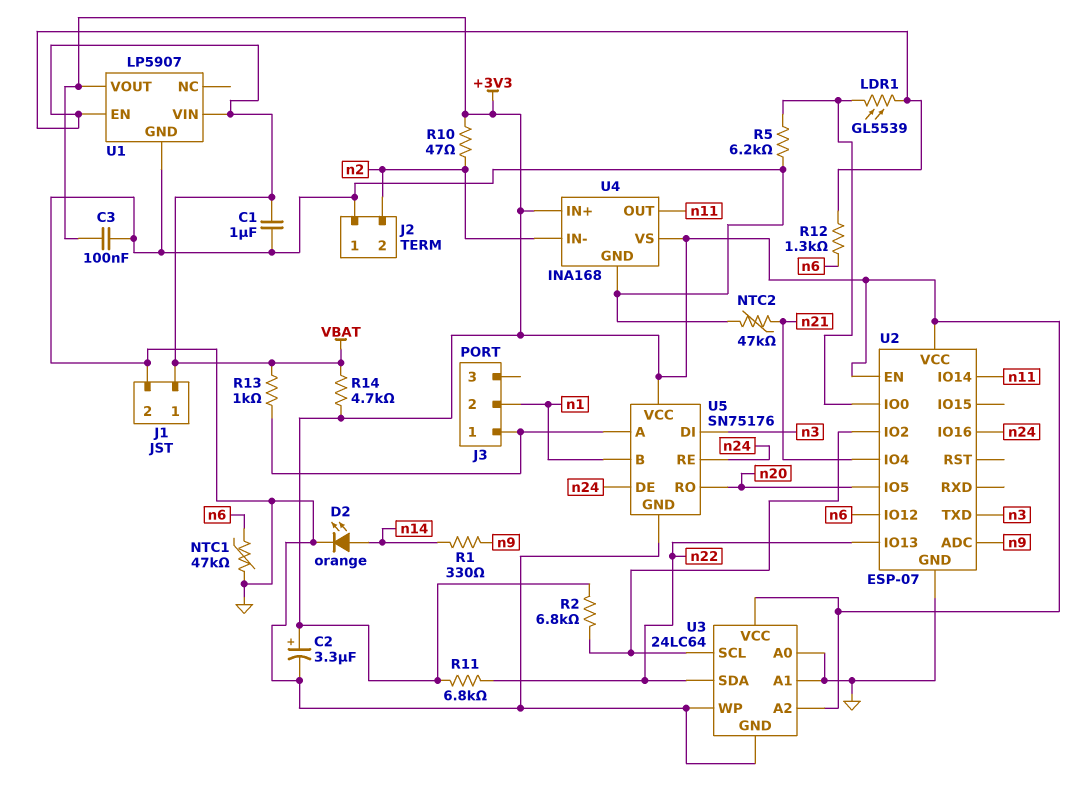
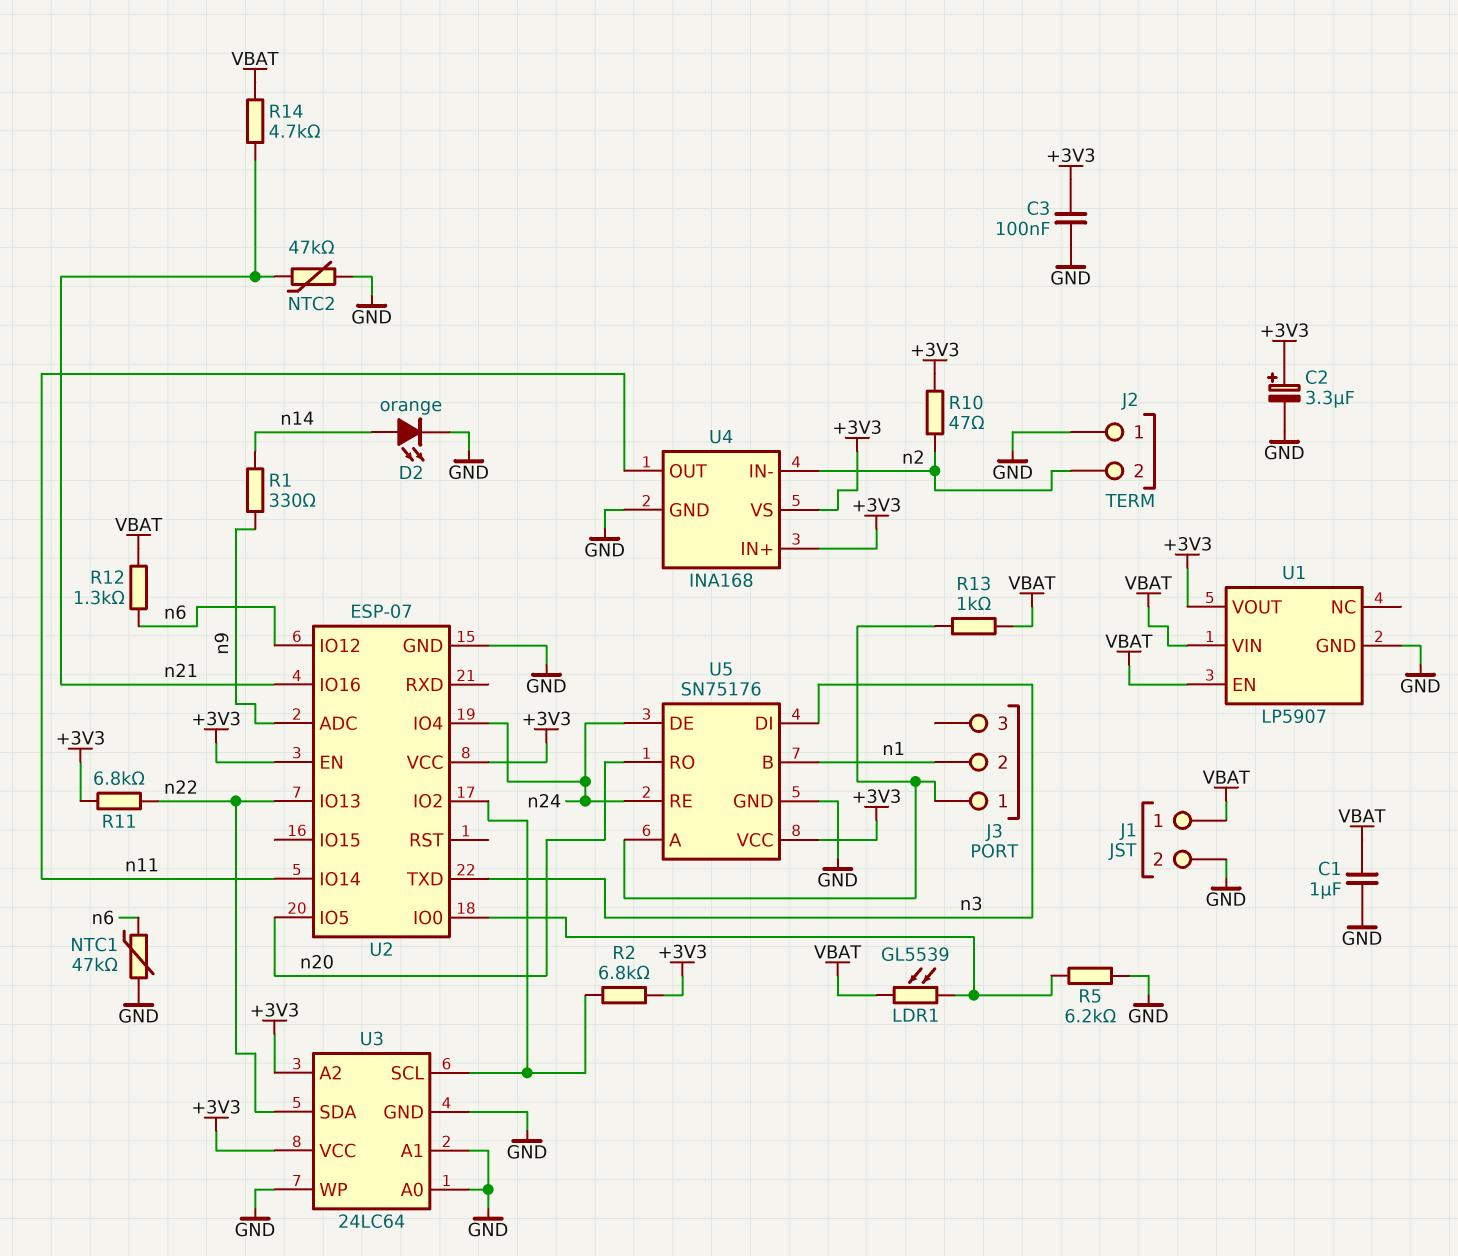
R14: 4.7k (+3V3, VBAT) -> 4.7k (VBAT, n21)
U2 pin IO4: n21 -> n24
U2 pin IO16: n24 -> n21

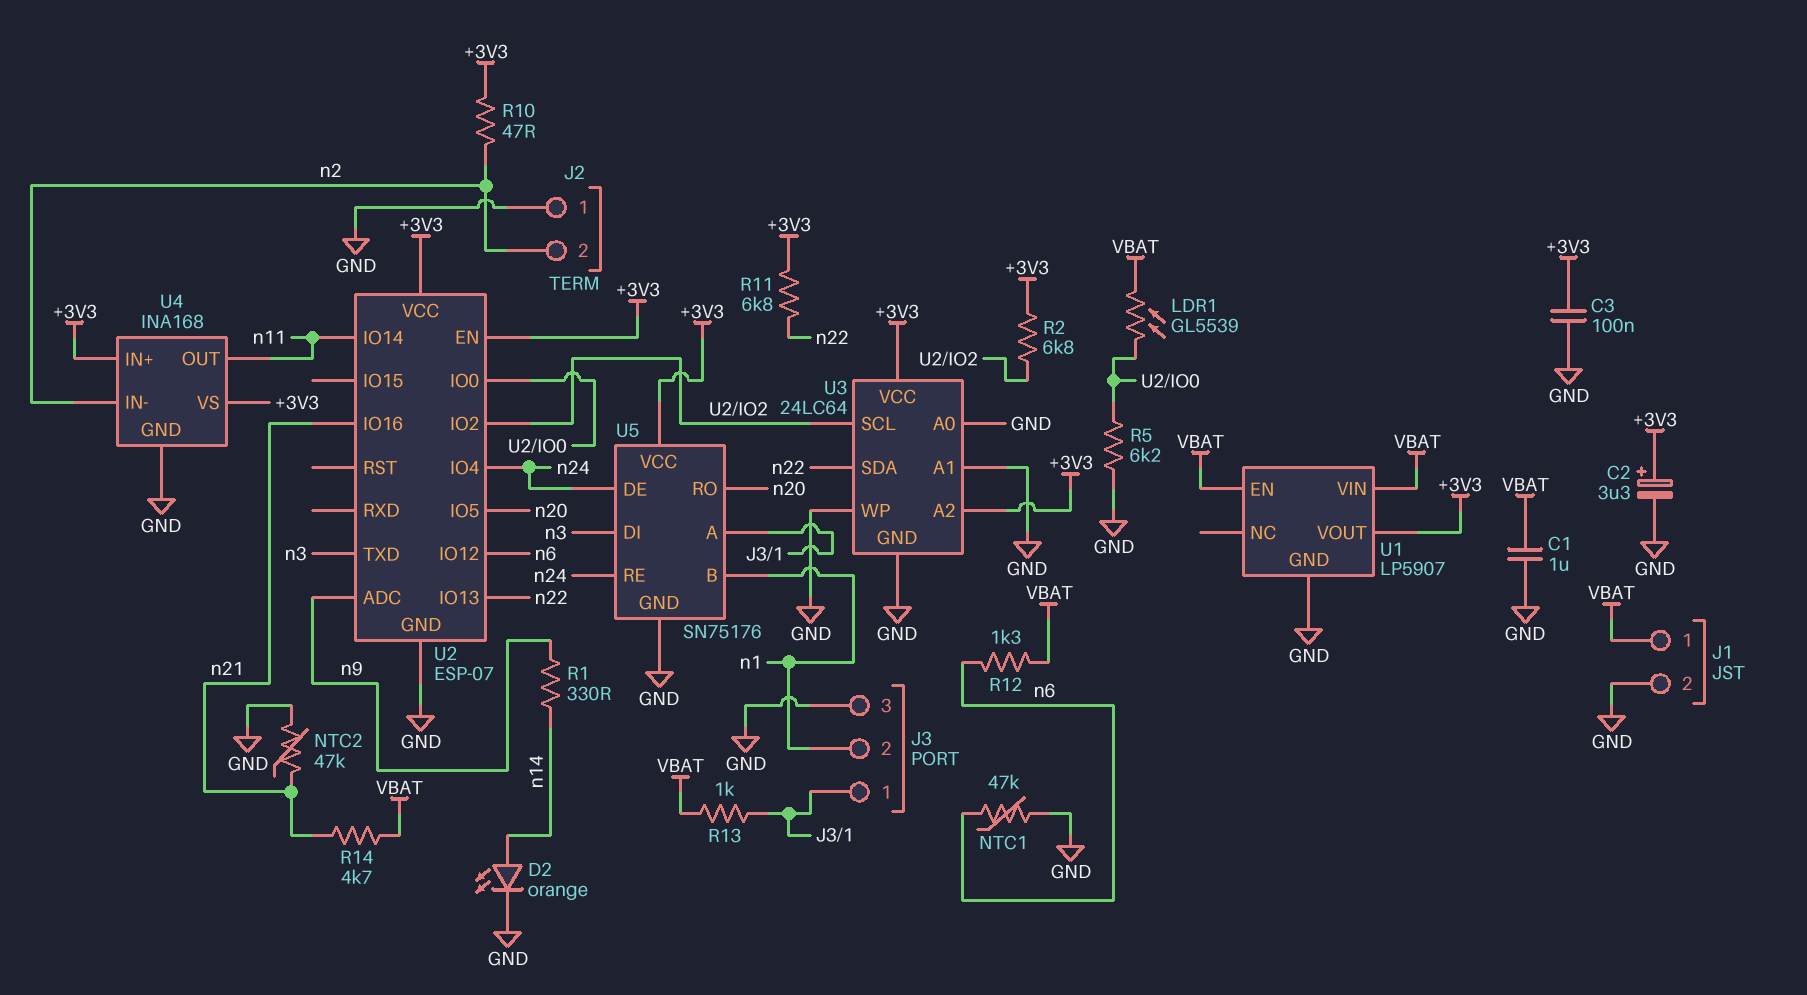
J3 pin 3: none -> GND

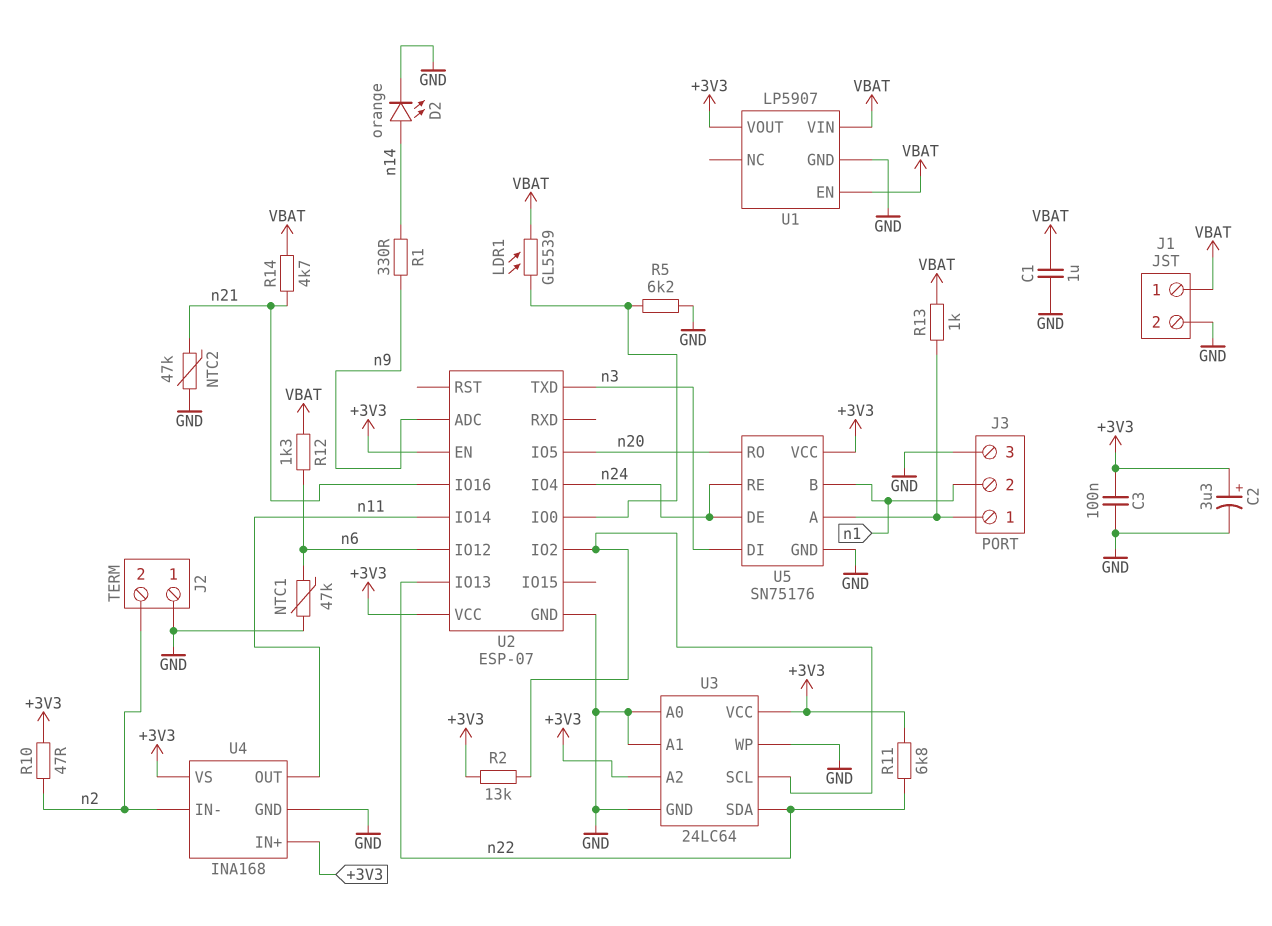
R2: 6.8k (+3V3, U2/IO2) -> 13k (+3V3, U2/IO2)

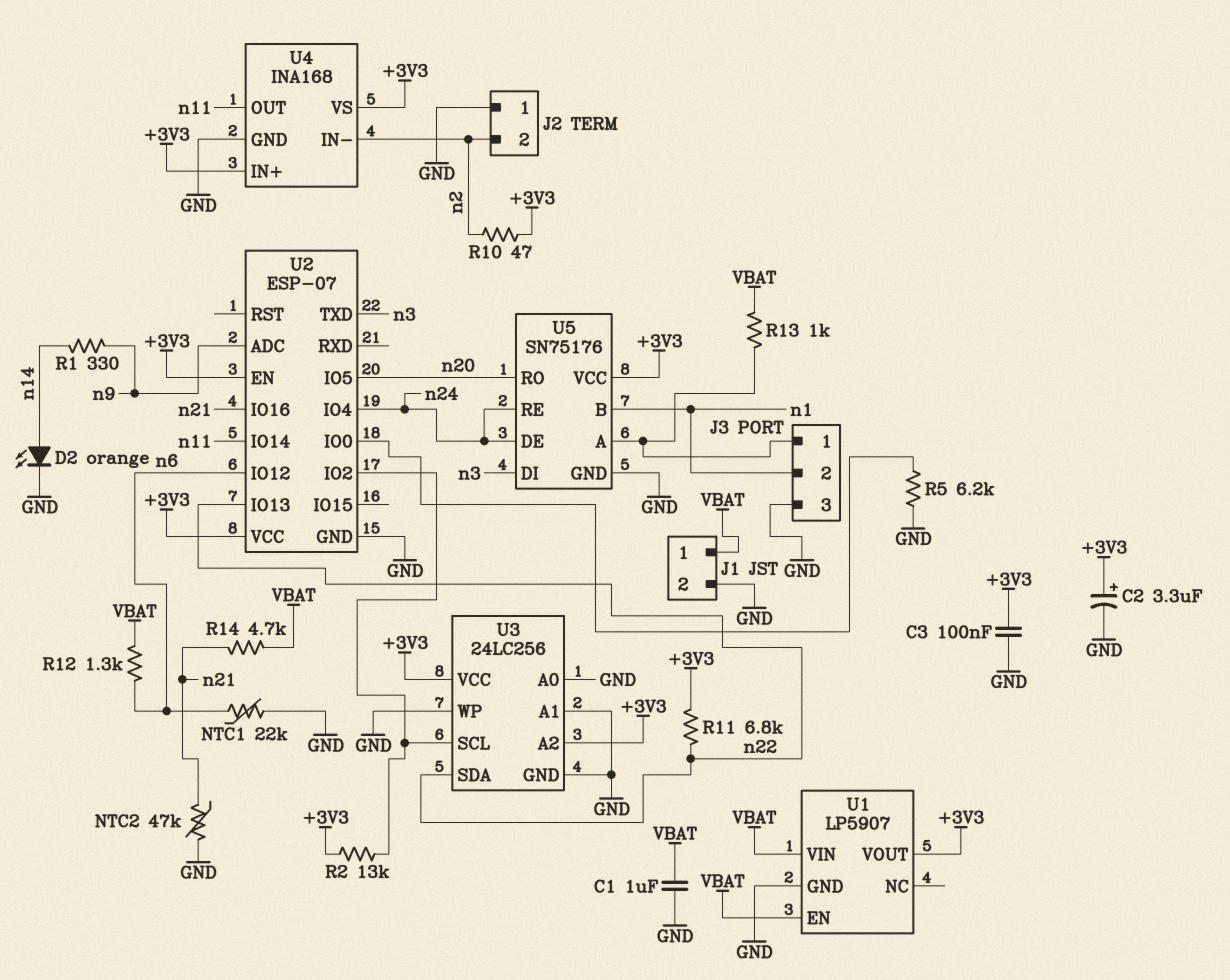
LDR1: GL5539 (U2/IO0, VBAT) -> none
NTC1: 47k (GND, n6) -> 22k (GND, n6)
U3: 24LC64 -> 24LC256

